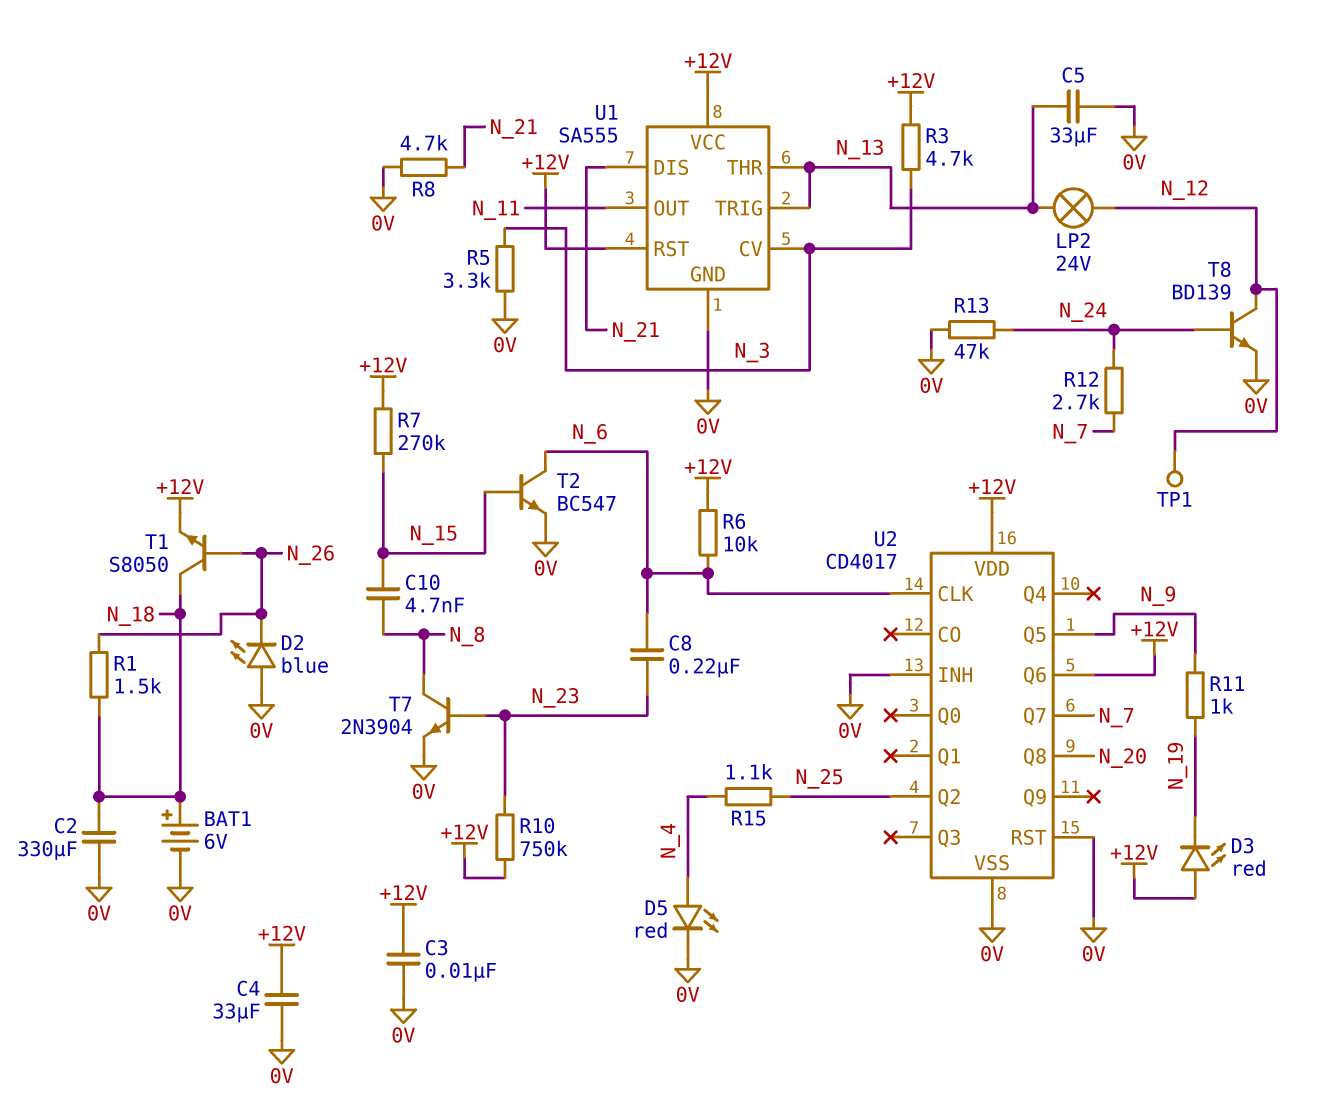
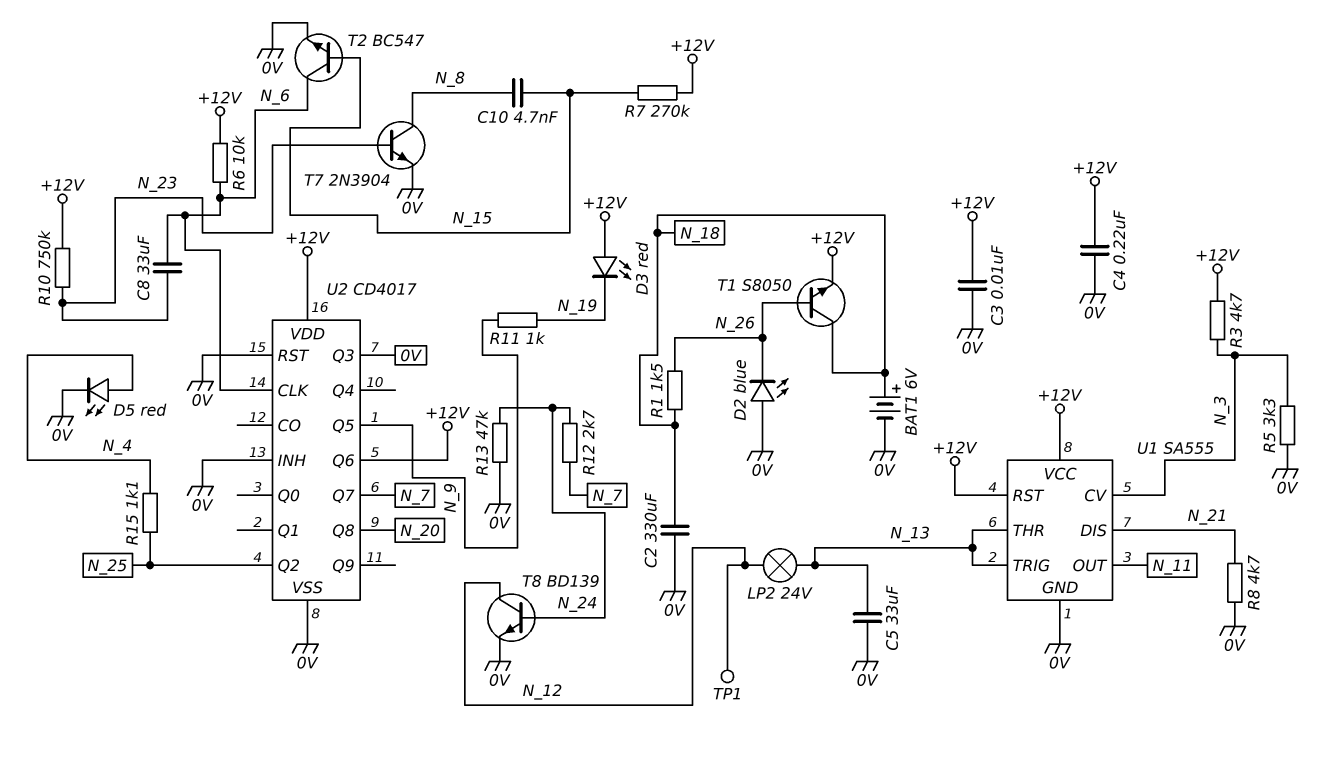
C4: 33uF (+12V, 0V) -> 220nF (+12V, 0V)
C8: 220nF (N_6, N_23) -> 33uF (N_6, N_23)
U2 pin Q3: none -> 0V

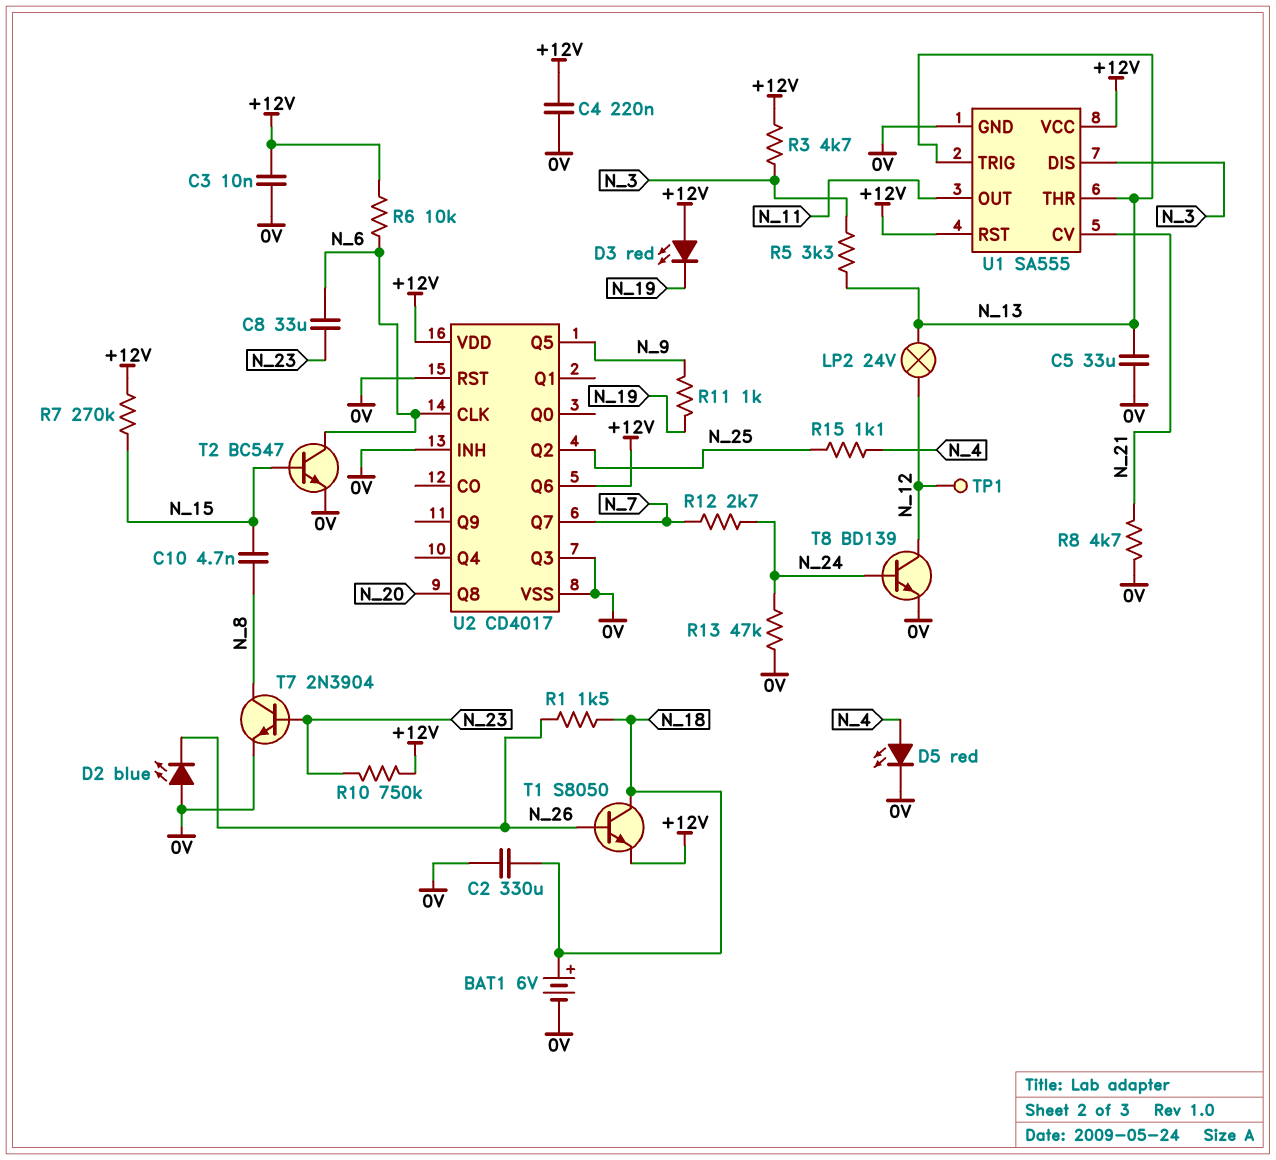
R5: 3.3k (0V, N_3) -> 3.3k (N_3, N_13)
U1 pin CV: N_3 -> N_21
U1 pin DIS: N_21 -> N_3

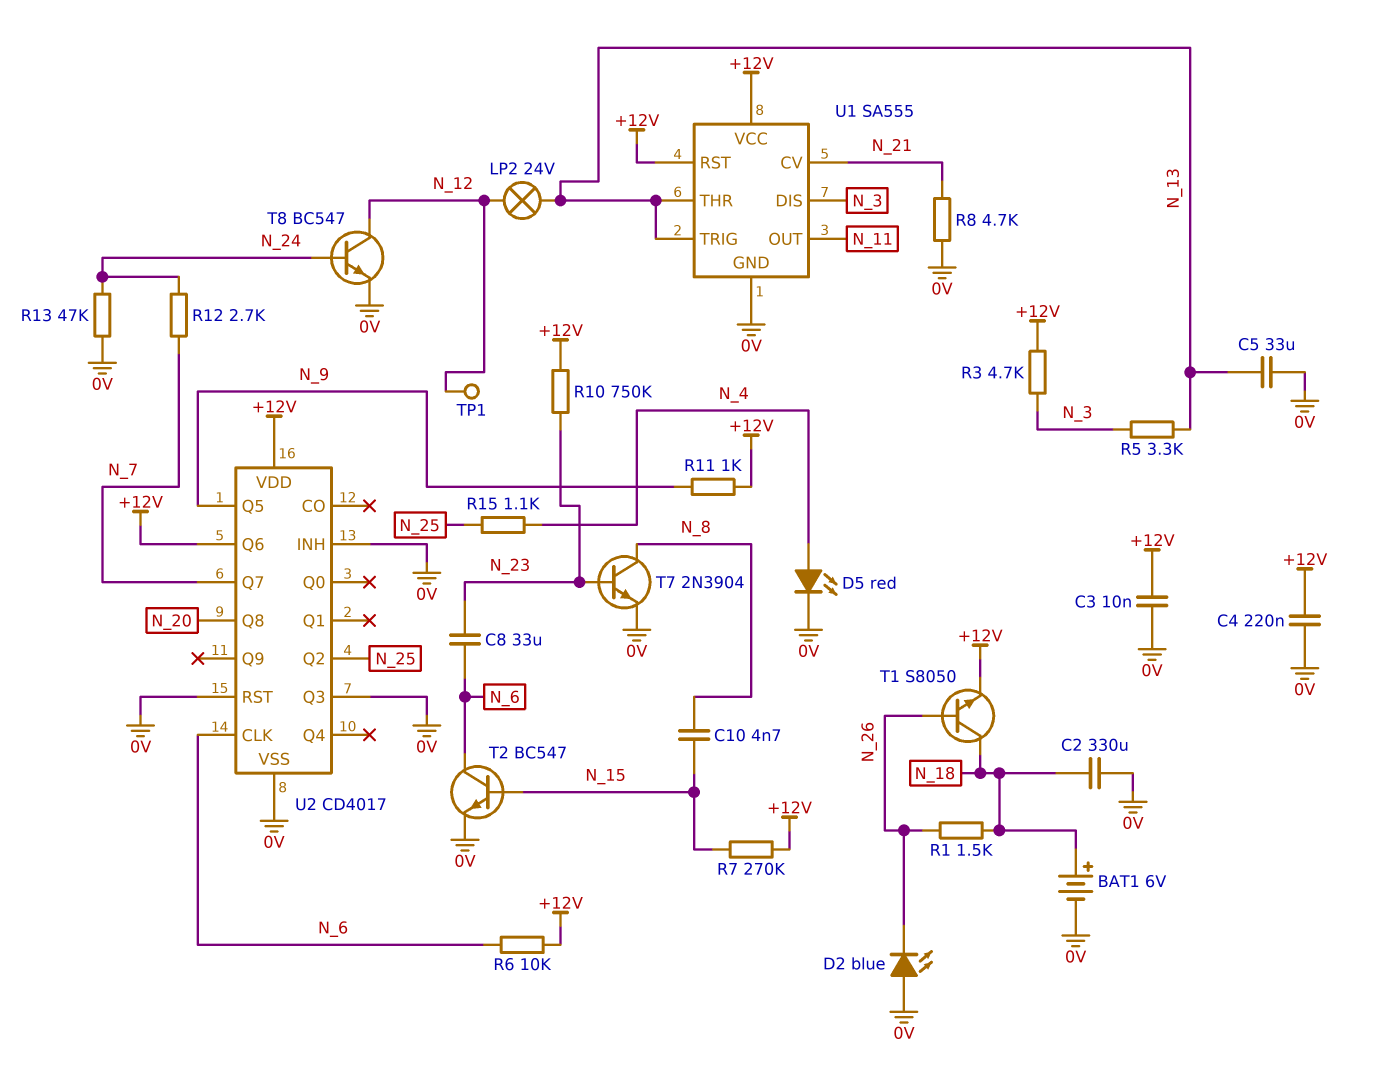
D3: LED red (A +12V, K N_19) -> none
R11: 1k (N_9, N_19) -> 1k (+12V, N_9)
T8: NPN BD139 (B N_24, C N_12, E 0V) -> NPN BC547 (B N_24, C N_12, E 0V)

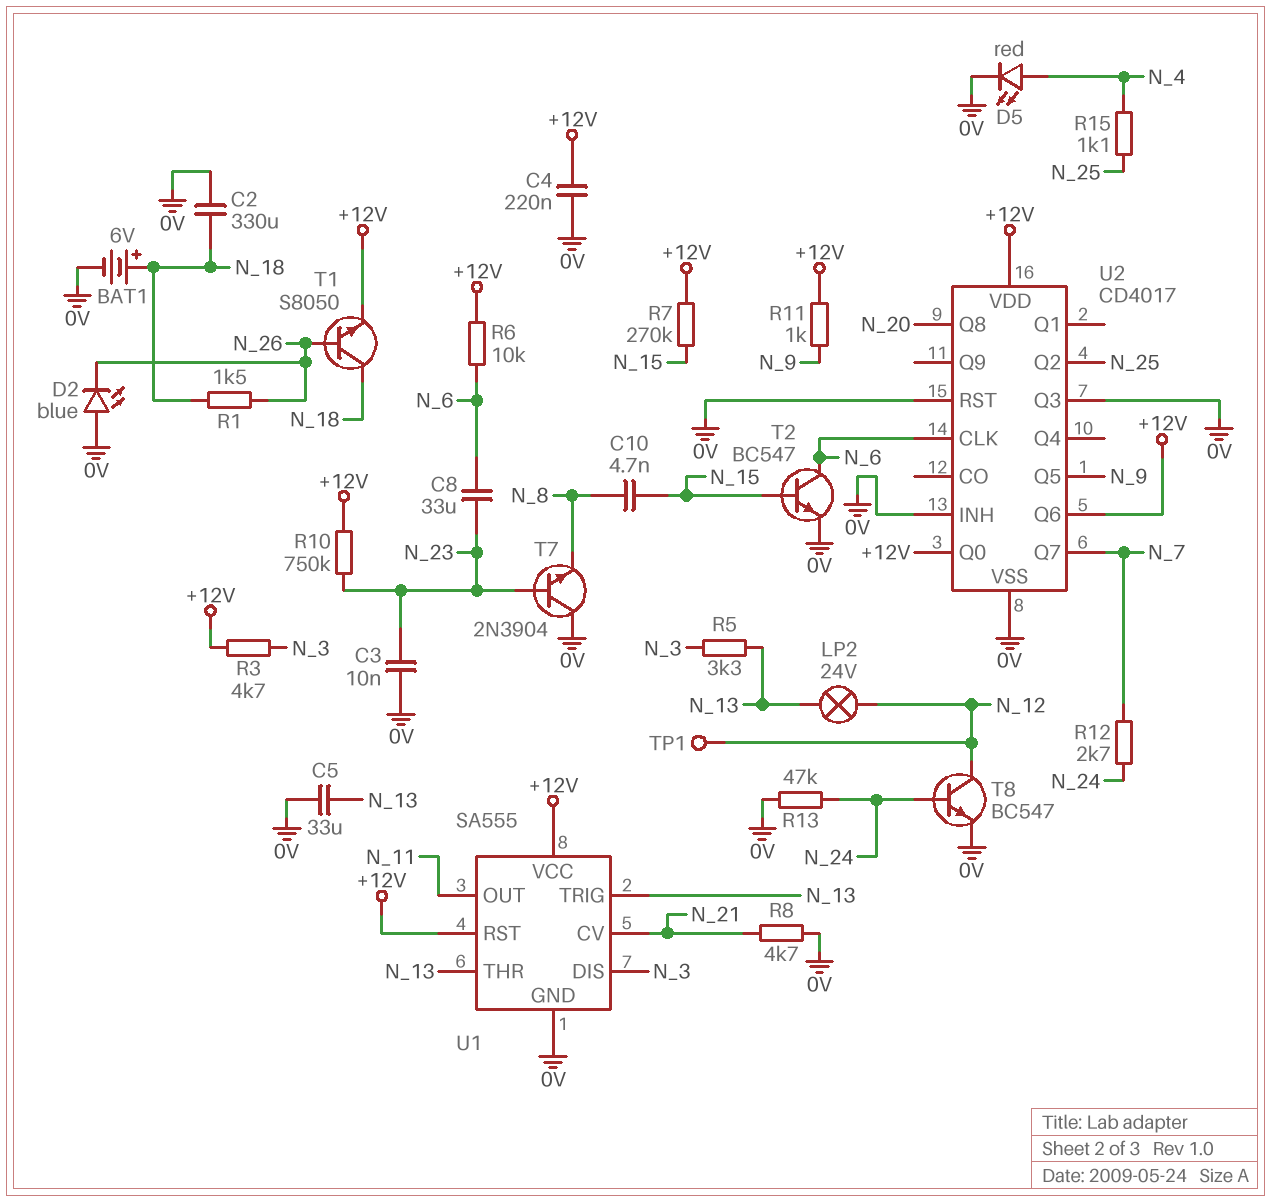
C3: 10nF (+12V, 0V) -> 10nF (0V, N_23)
T7: NPN 2N3904 (B N_23, C N_8, E 0V) -> NPN 2N3904 (B N_23, C 0V, E N_8)
U2 pin Q0: none -> +12V

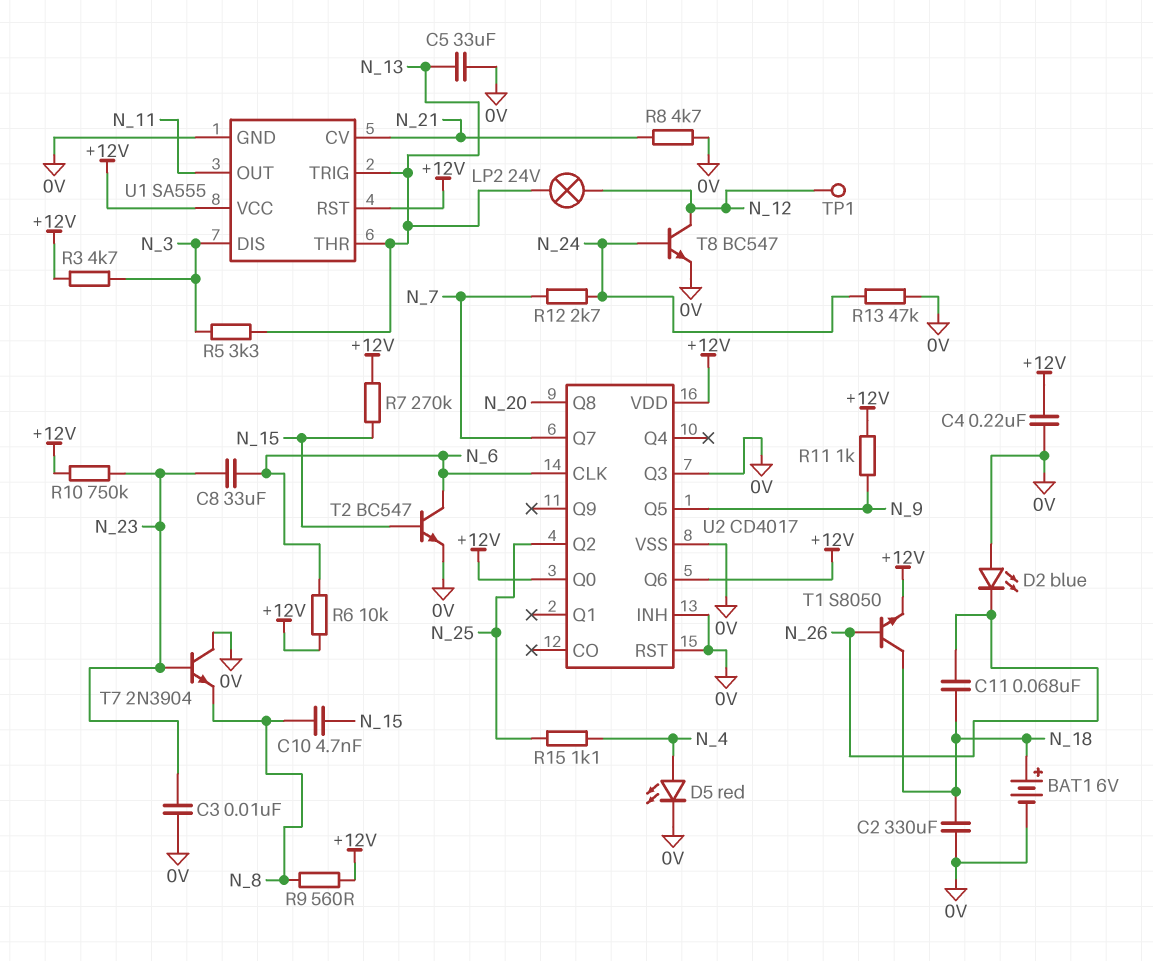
C11: none -> 68nF (N_18, N_26)
R1: 1.5k (N_18, N_26) -> none
R9: none -> 560 (+12V, N_8)

